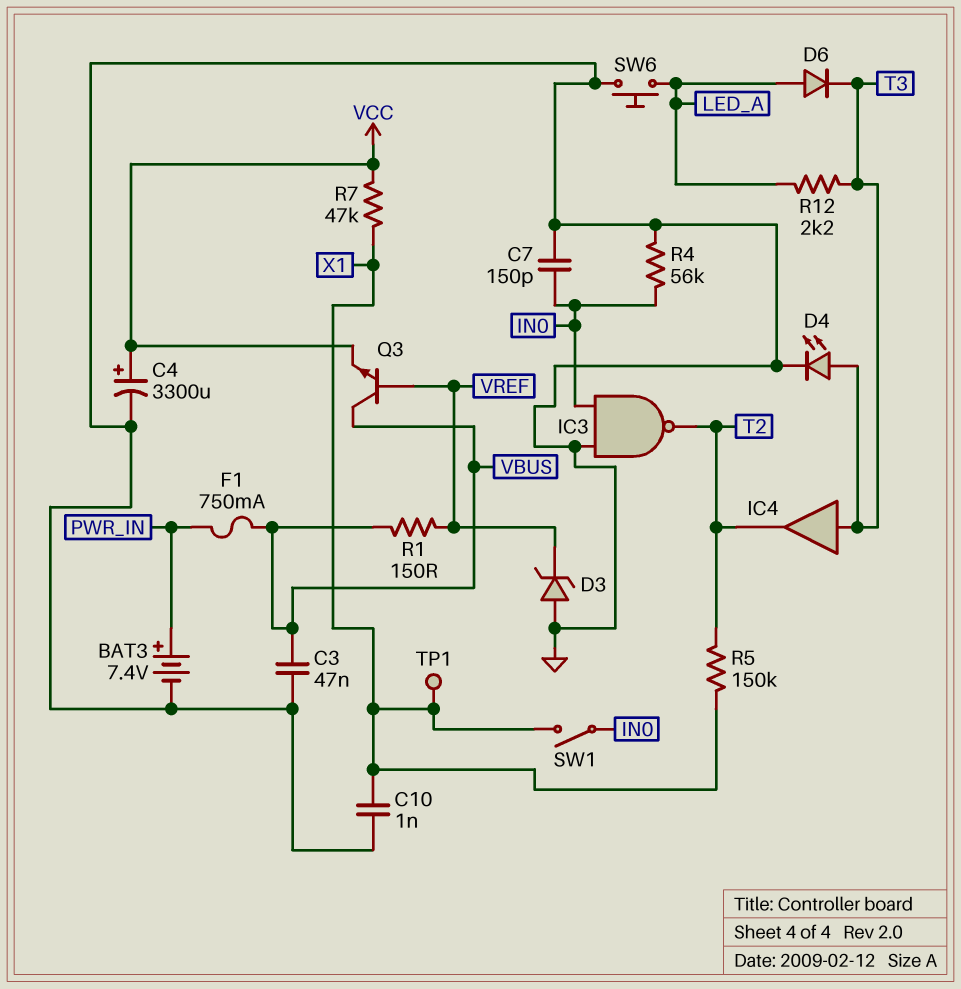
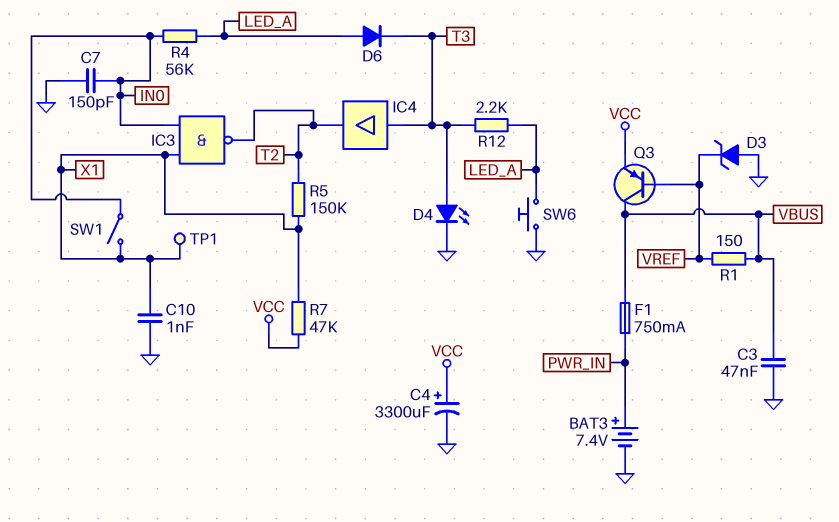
IC3: NAND (in GND, in IN0, out T2) -> NAND (in IN0, in X1, out T2)
Q3: NPN (B VREF, C VBUS, E VCC) -> PNP (B VREF, C VBUS, E VCC)
R4: 56k (GND, IN0) -> 56k (IN0, LED_A)

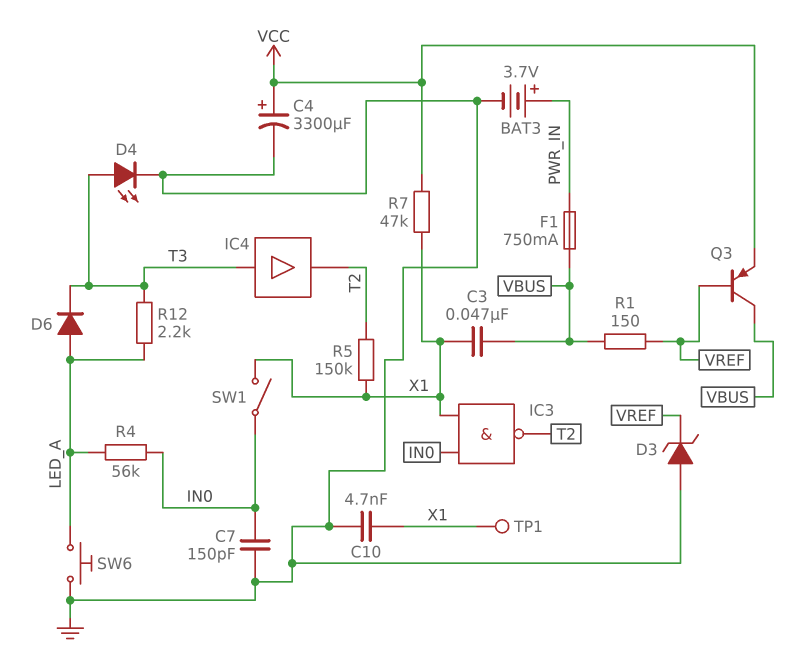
BAT3: 7.4V (plus PWR_IN, minus GND) -> 3.7V (plus PWR_IN, minus GND)
C3: 47nF (GND, VBUS) -> 47nF (VBUS, X1)
C10: 1nF (GND, X1) -> 4.7nF (GND, X1)

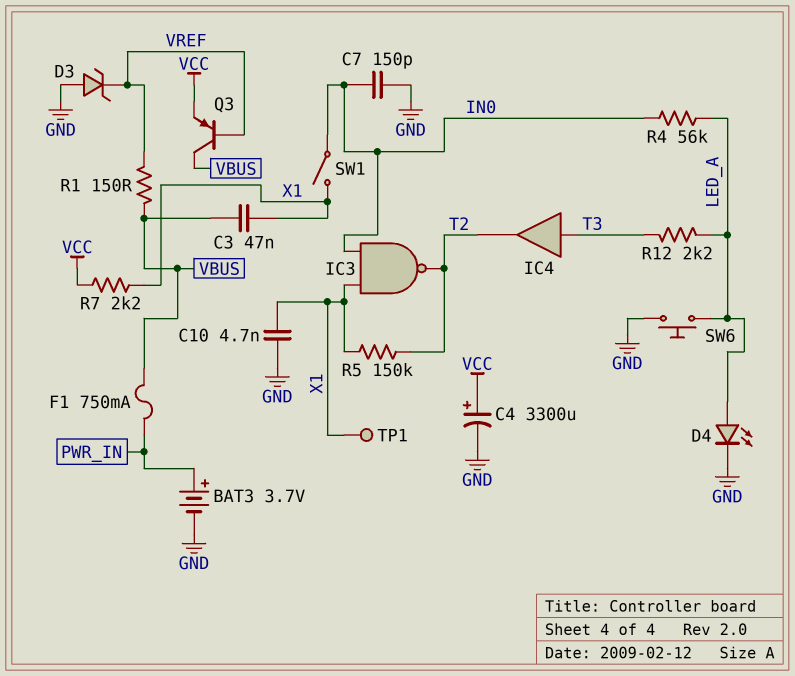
D4: LED (A T3, K GND) -> LED (A LED_A, K GND)
D6: diode (A LED_A, K T3) -> none
R7: 47k (VCC, X1) -> 2.2k (VCC, X1)

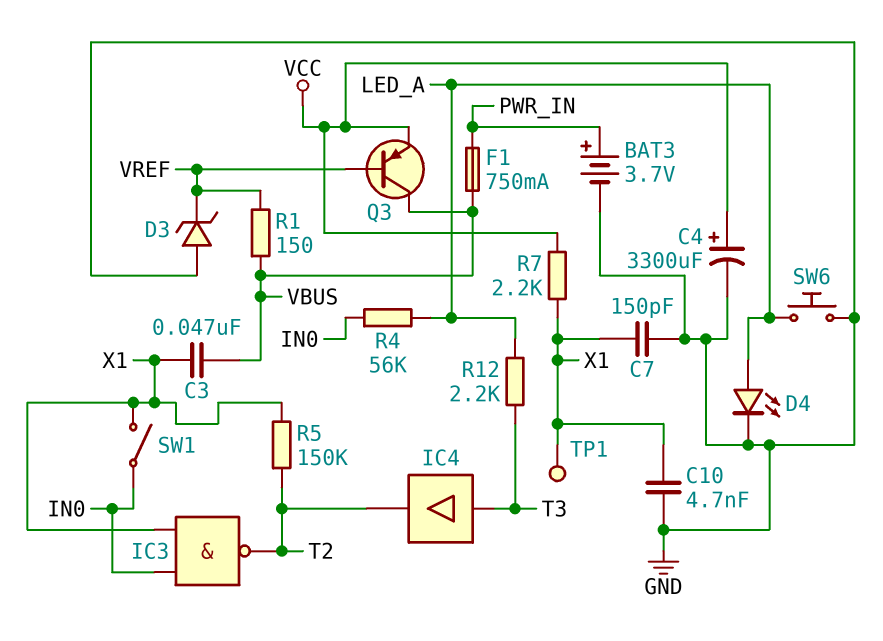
C7: 150pF (GND, IN0) -> 150pF (GND, X1)

